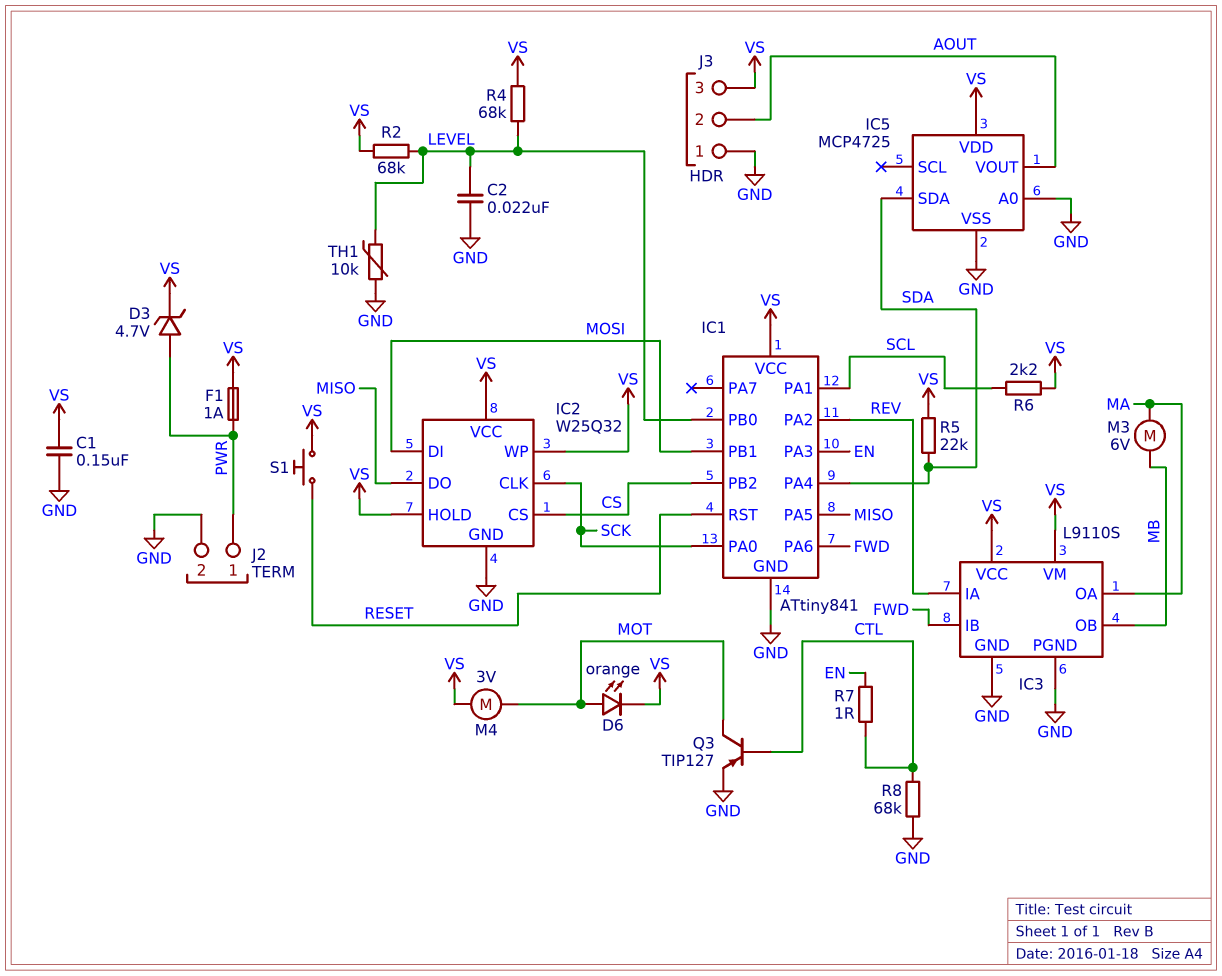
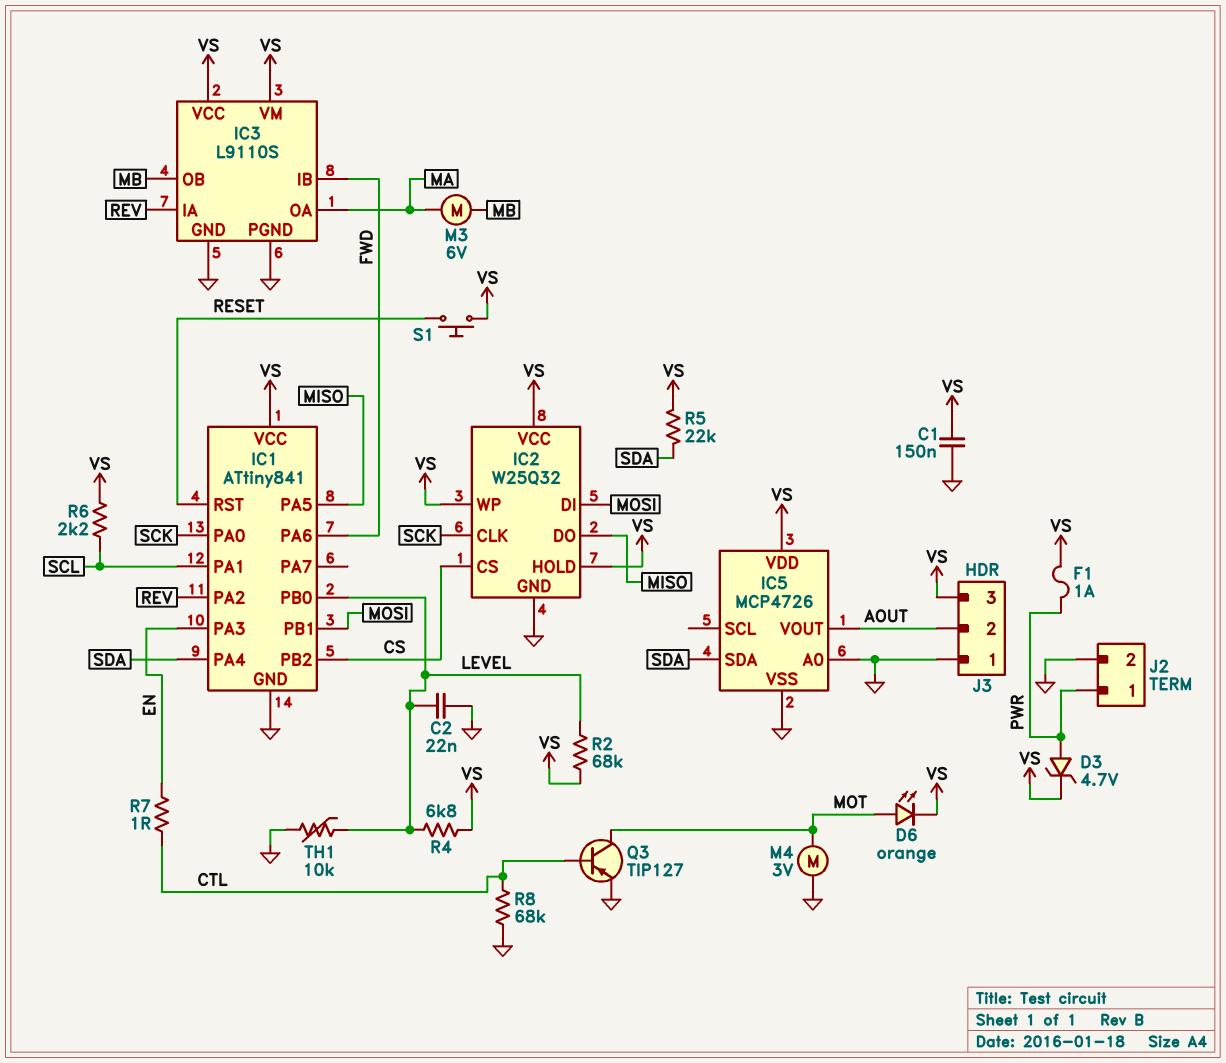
IC5: MCP4725 -> MCP4726
M4: motor 3V (MOT, VS) -> motor 3V (GND, MOT)
R4: 68k (LEVEL, VS) -> 6.8k (LEVEL, VS)

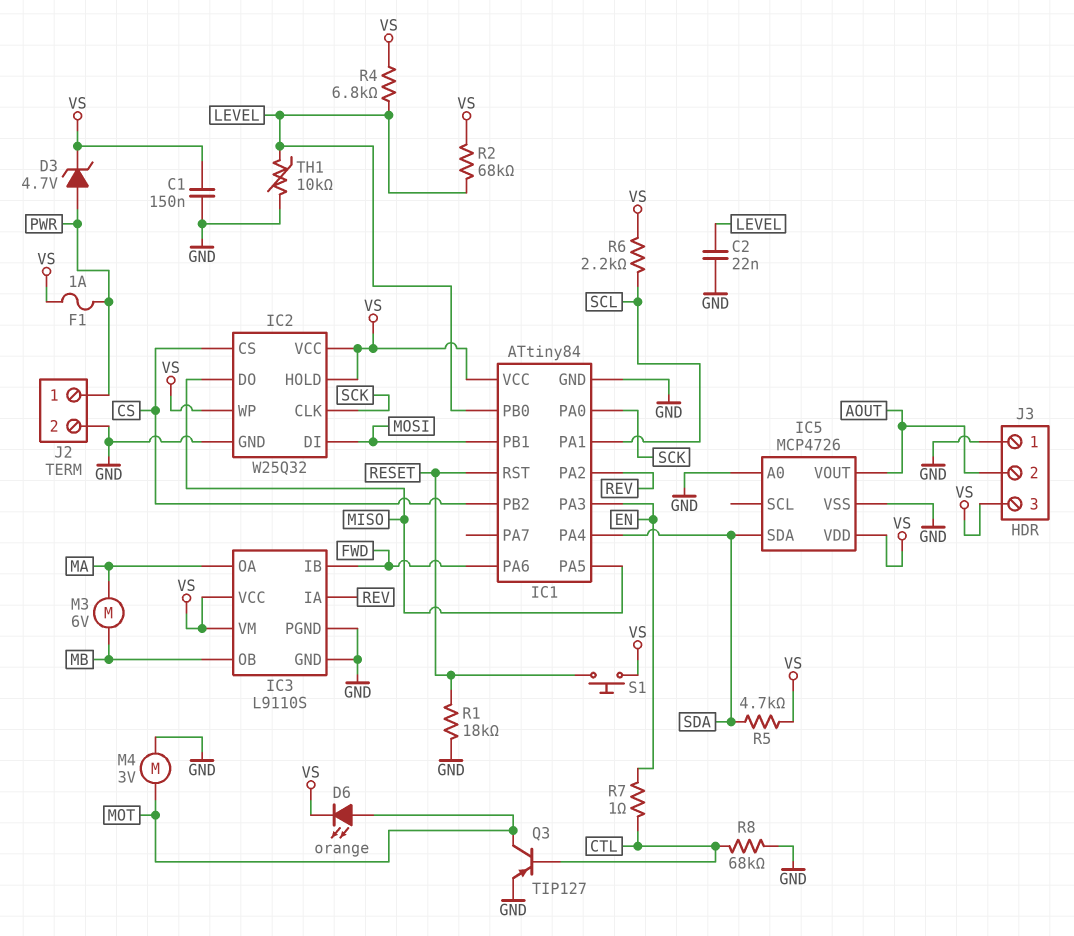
IC1: ATtiny841 -> ATtiny84
R1: none -> 18k (GND, RESET)
R5: 22k (SDA, VS) -> 4.7k (SDA, VS)

